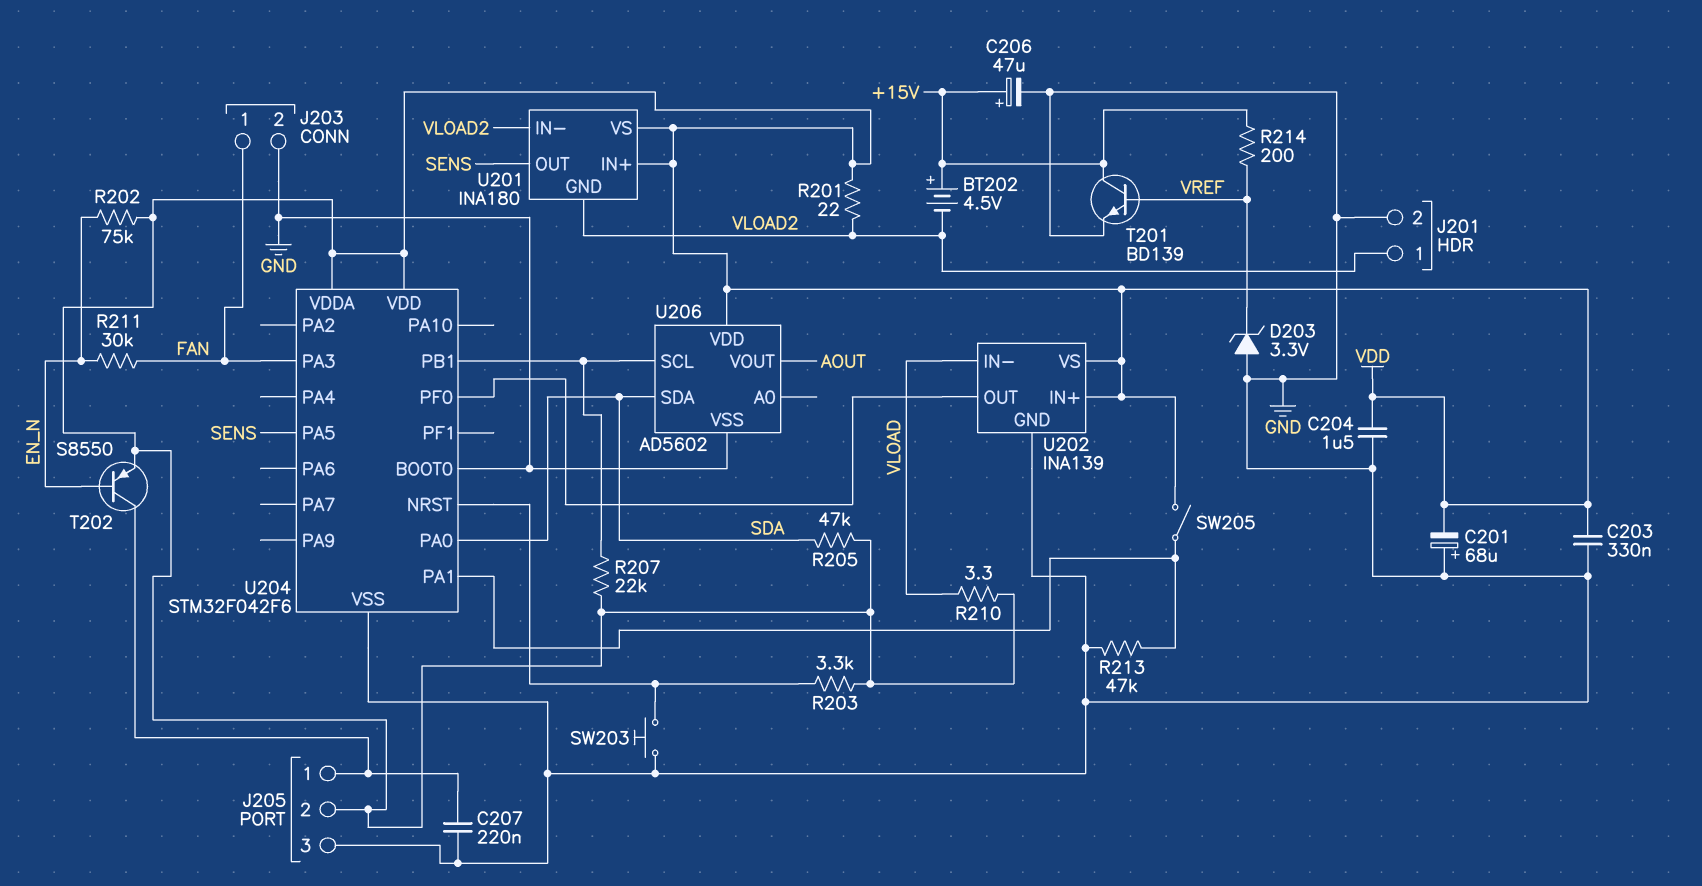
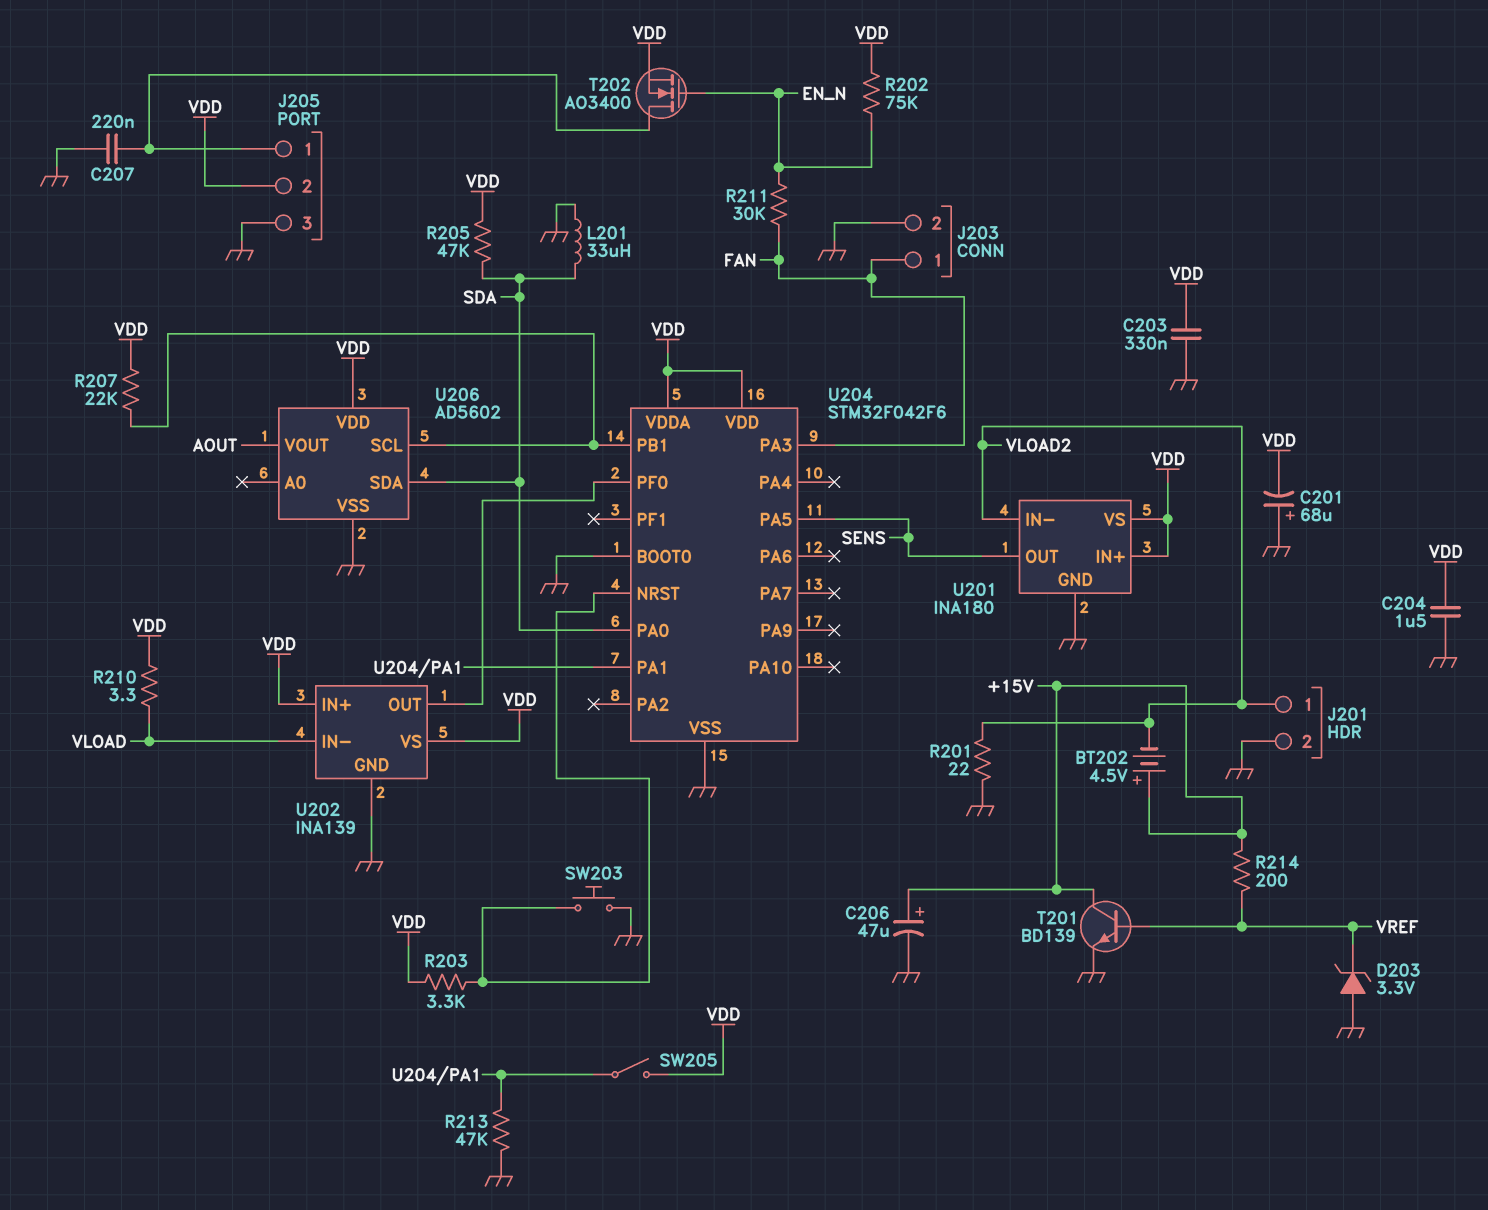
L201: none -> 33uH (GND, SDA)
R201: 22 (VDD, VLOAD2) -> 22 (GND, VLOAD2)
T202: PNP S8550 (B EN_N, C J205/1, E VDD) -> NMOS AO3400 (G EN_N, D J205/1, S VDD)
U201 pin GND: VLOAD2 -> GND

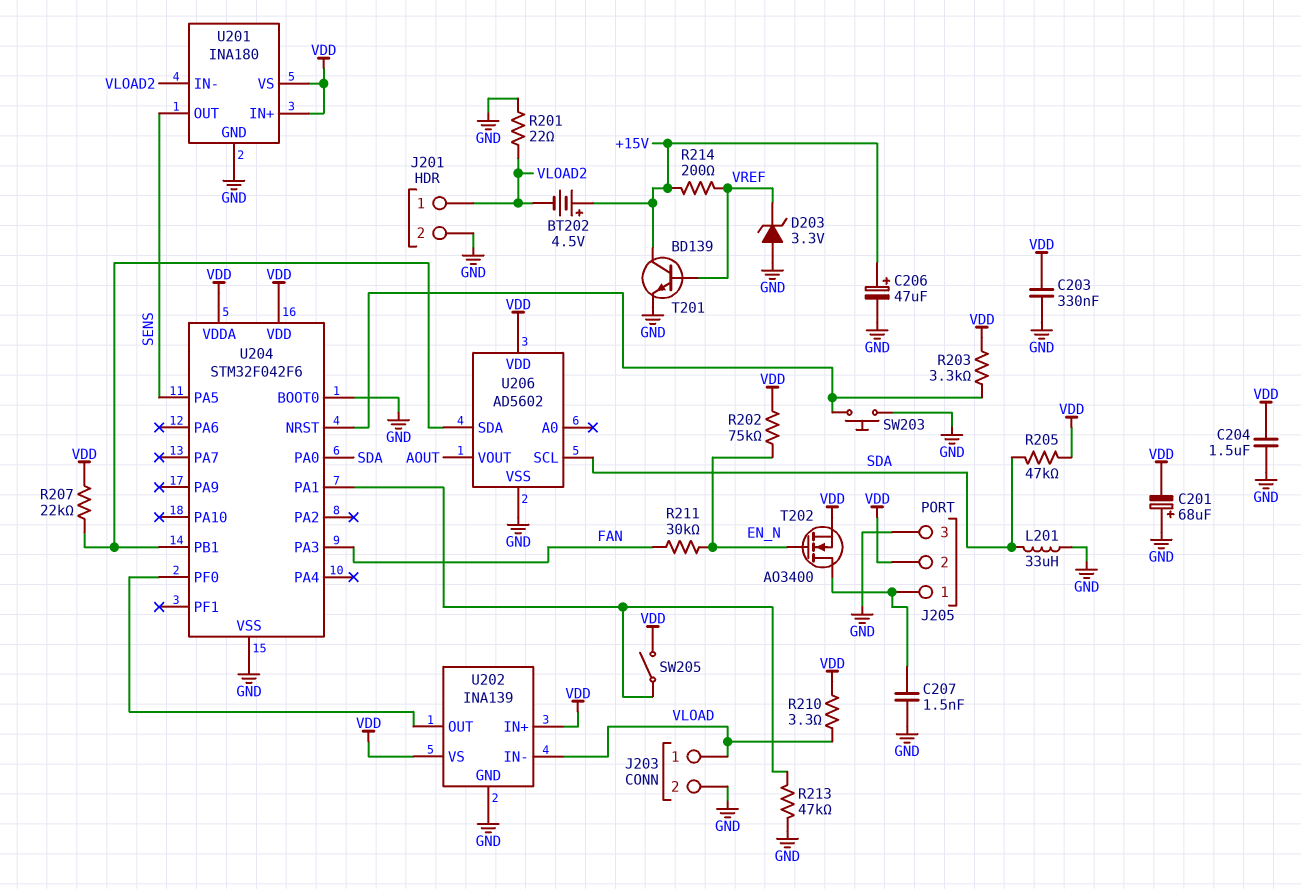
C207: 220nF (GND, J205/1) -> 1.5nF (GND, J205/1)
J203 pin 1: FAN -> VLOAD
U206 pin SCL: U204/PB1 -> SDA
U206 pin SDA: SDA -> U204/PB1

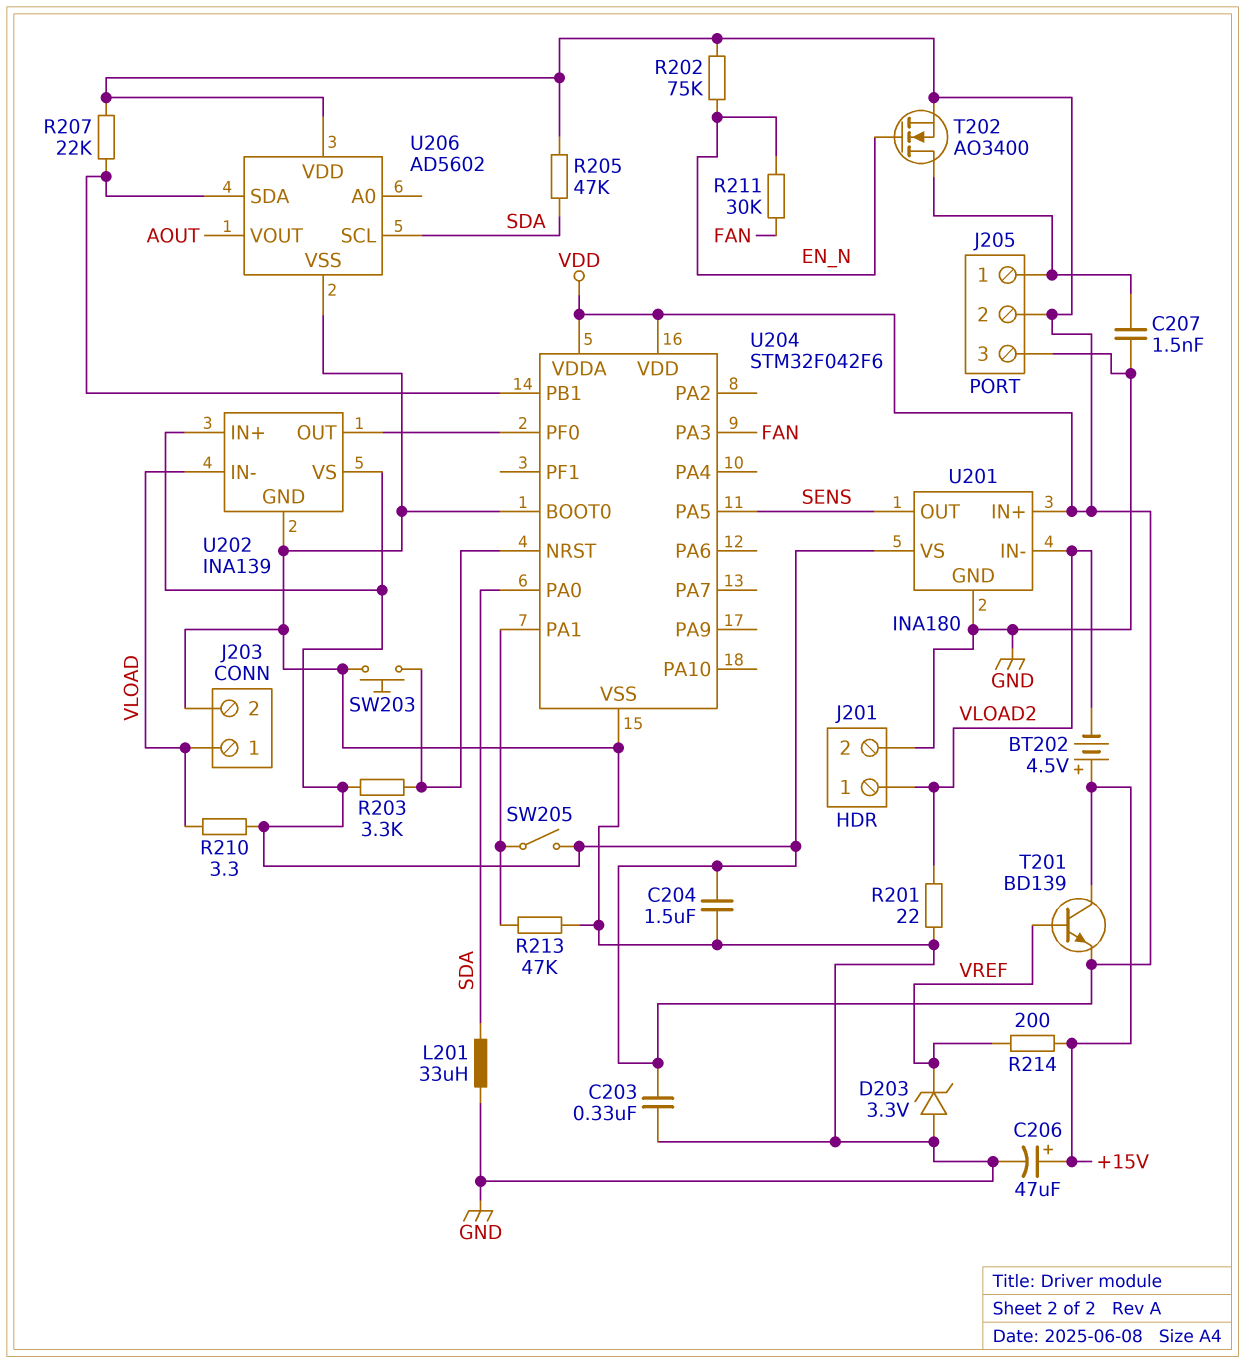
C201: 68uF (plus GND, minus VDD) -> none
T201: NPN BD139 (B VREF, C +15V, E GND) -> NPN BD139 (B VREF, C +15V, E VDD)

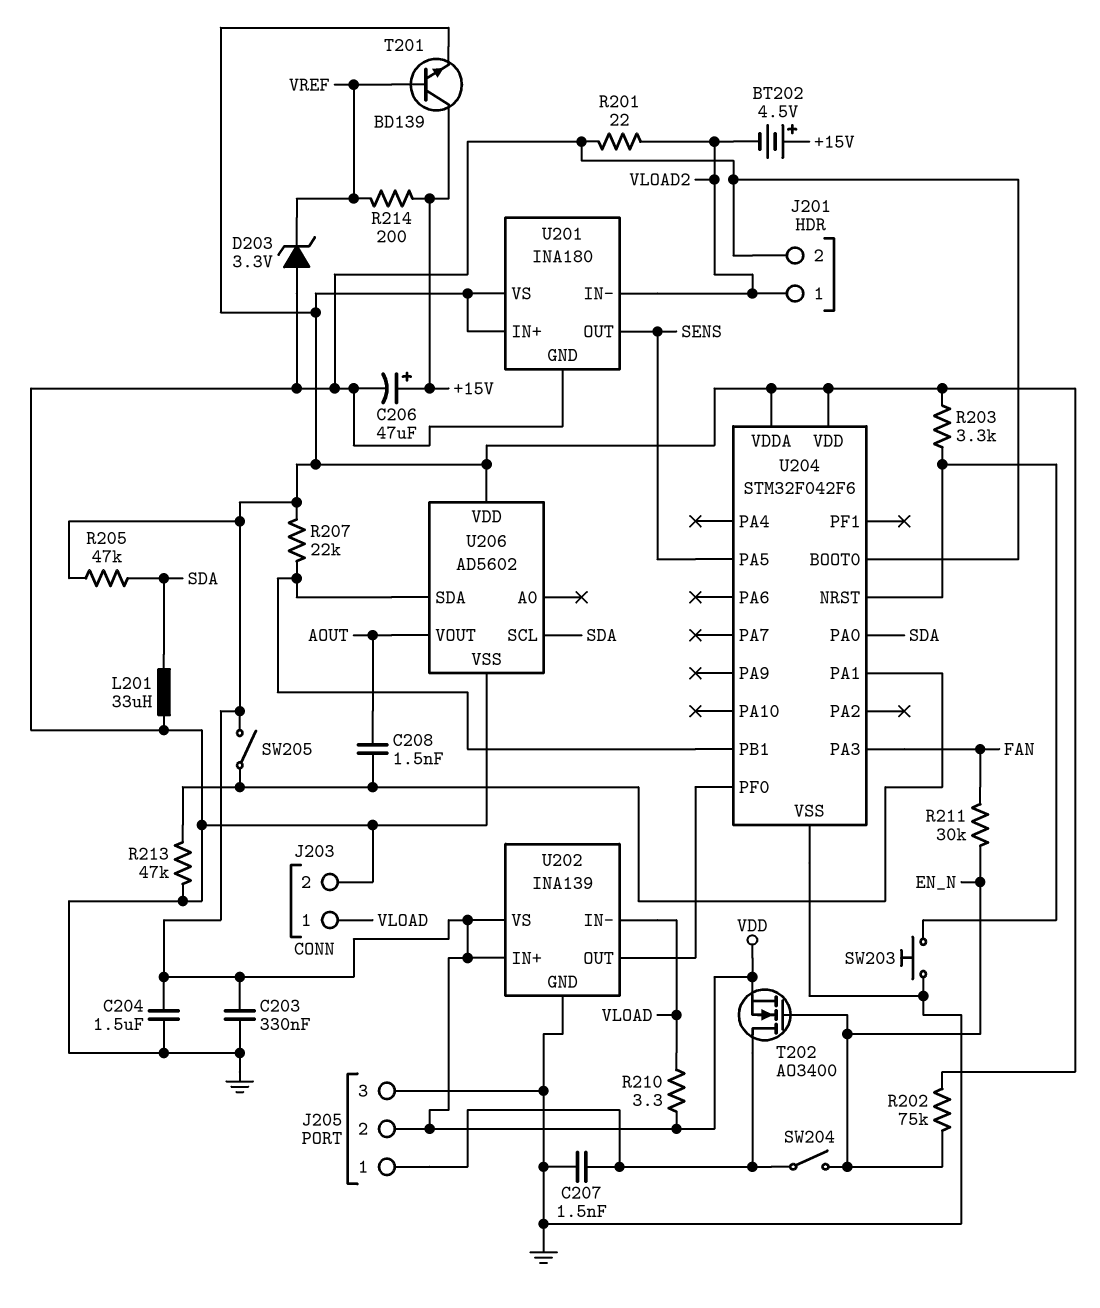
C208: none -> 1.5nF (AOUT, U204/PA1)
SW204: none -> switch (EN_N, J205/1)

